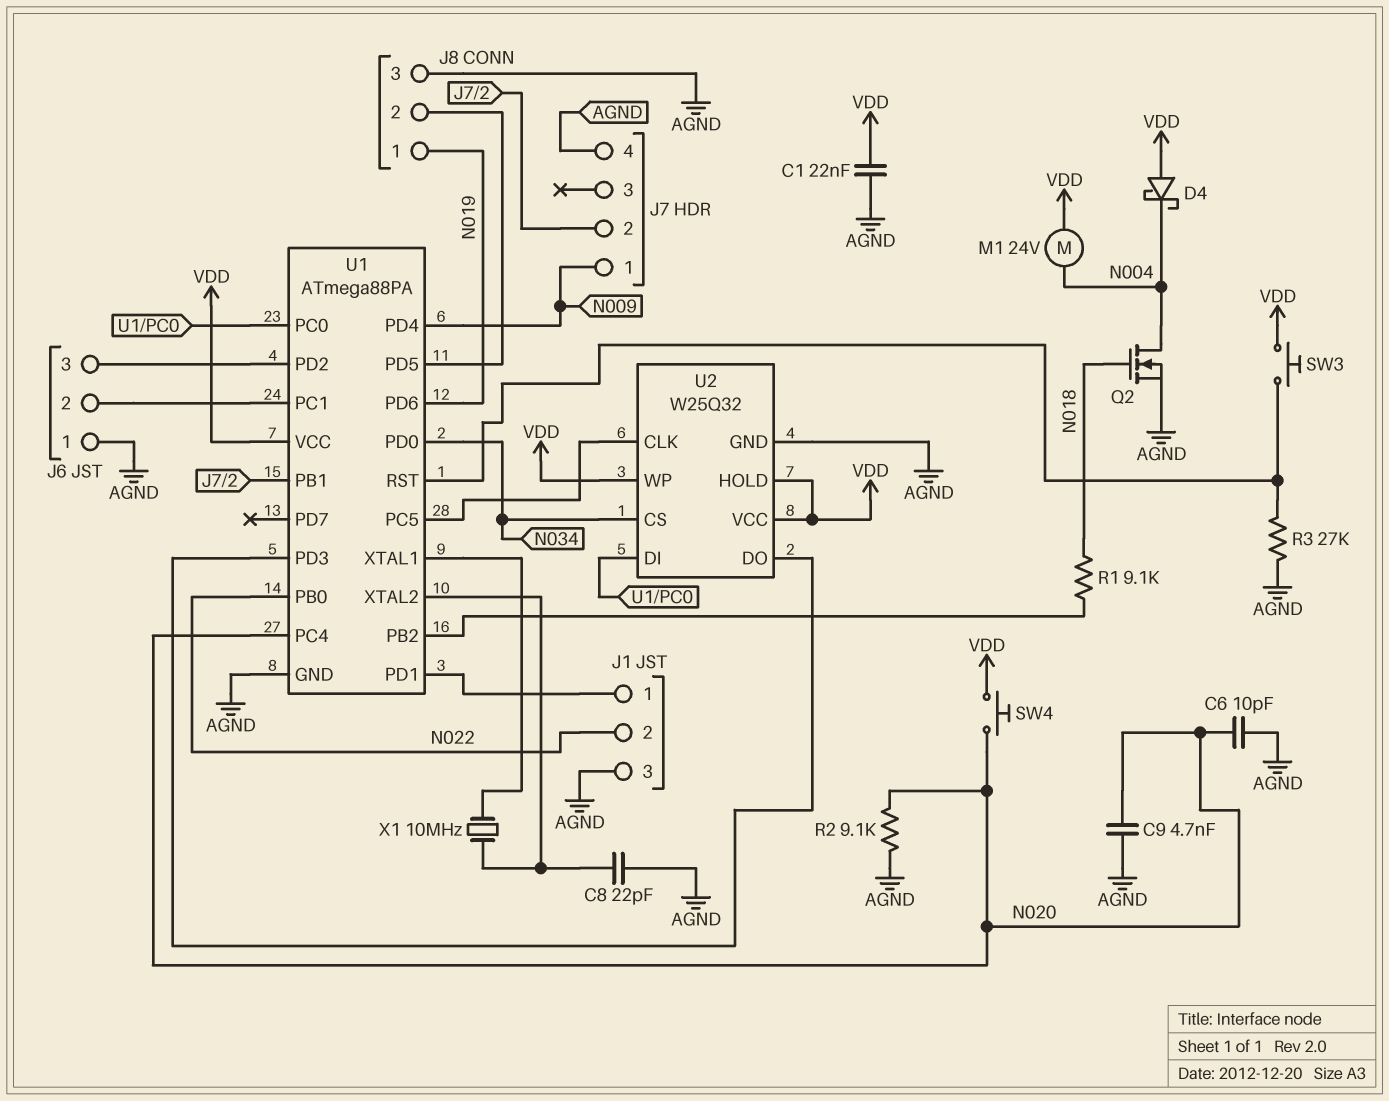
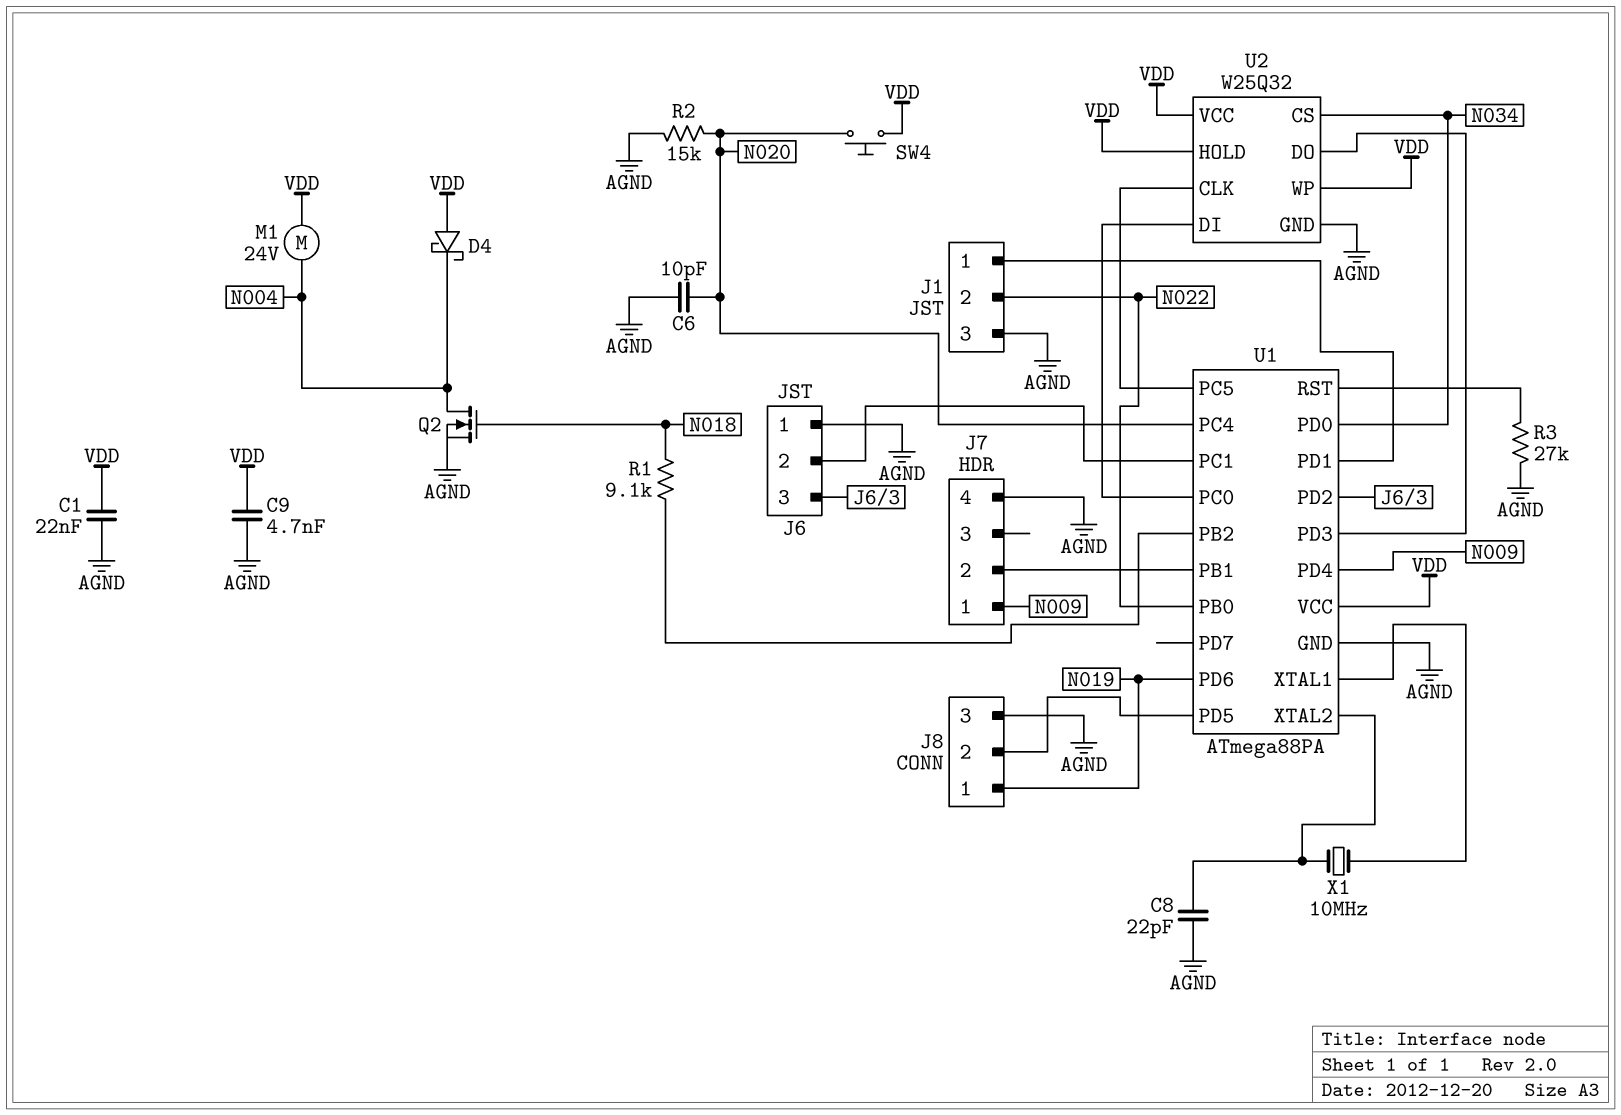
C9: 4.7nF (AGND, N020) -> 4.7nF (AGND, VDD)
R2: 9.1k (AGND, N020) -> 15k (AGND, N020)
SW3: button (U1/RST, VDD) -> none

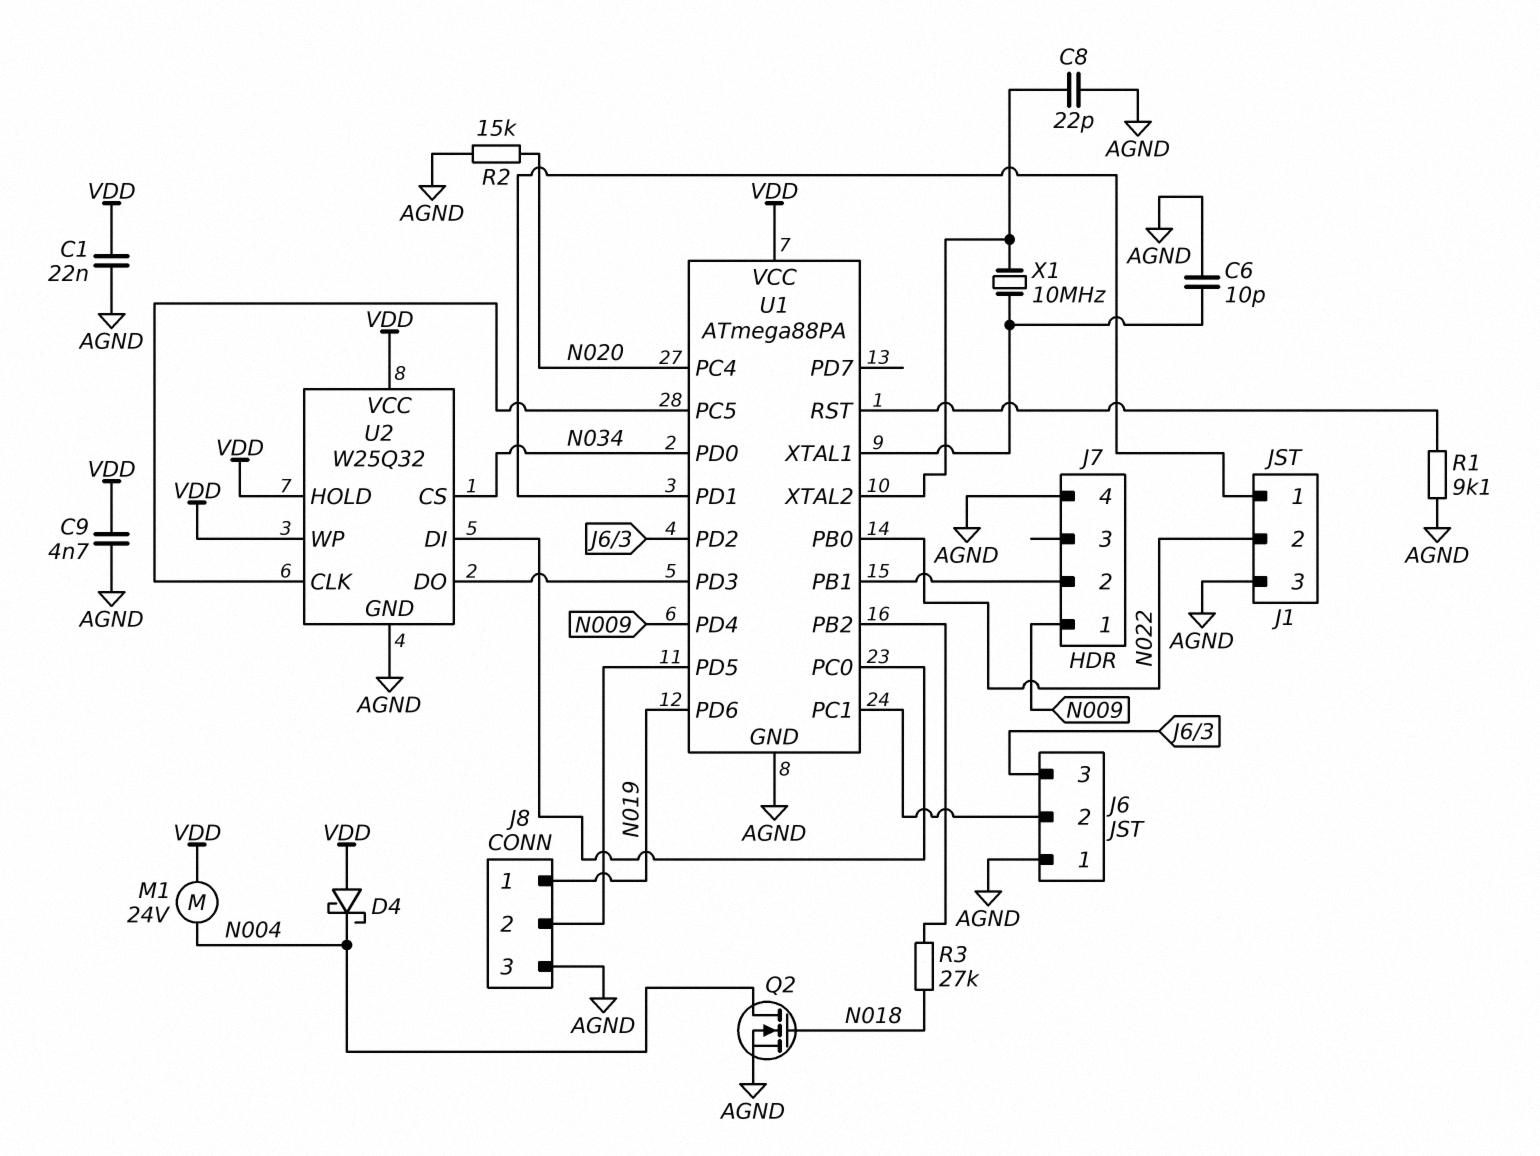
C6: 10pF (AGND, N020) -> 10pF (AGND, U1/XTAL1)
R1: 9.1k (N018, U1/PB2) -> 9.1k (AGND, U1/RST)
R3: 27k (AGND, U1/RST) -> 27k (N018, U1/PB2)
SW4: button (N020, VDD) -> none

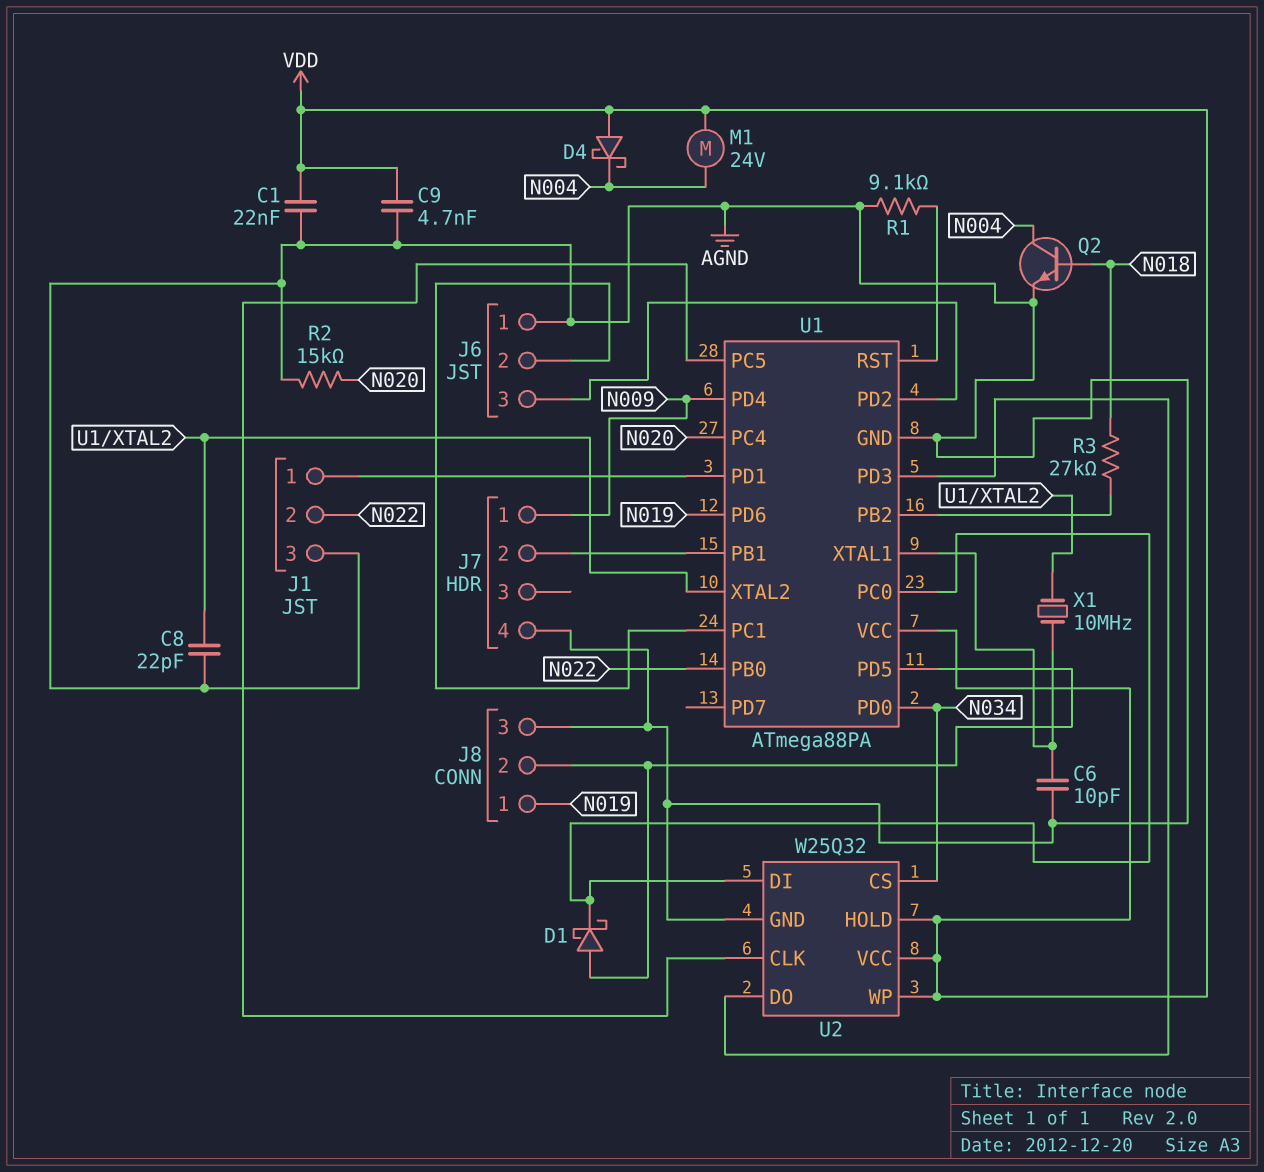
D1: none -> schottky (A J8/2, K U1/PC0)
Q2: NMOS (G N018, D N004, S AGND) -> NPN (B N018, C N004, E AGND)

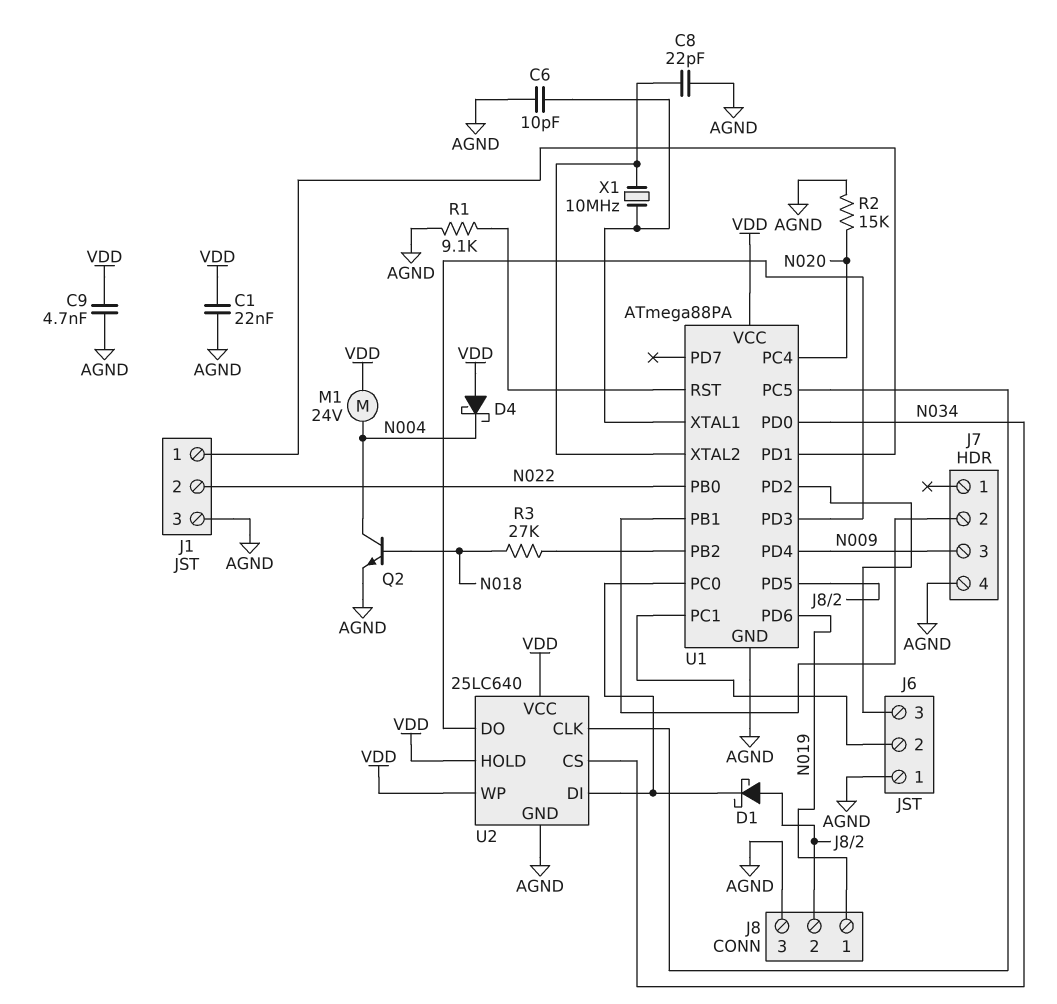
J7 pin 1: N009 -> none
J7 pin 3: none -> N009
U2: W25Q32 -> 25LC640

